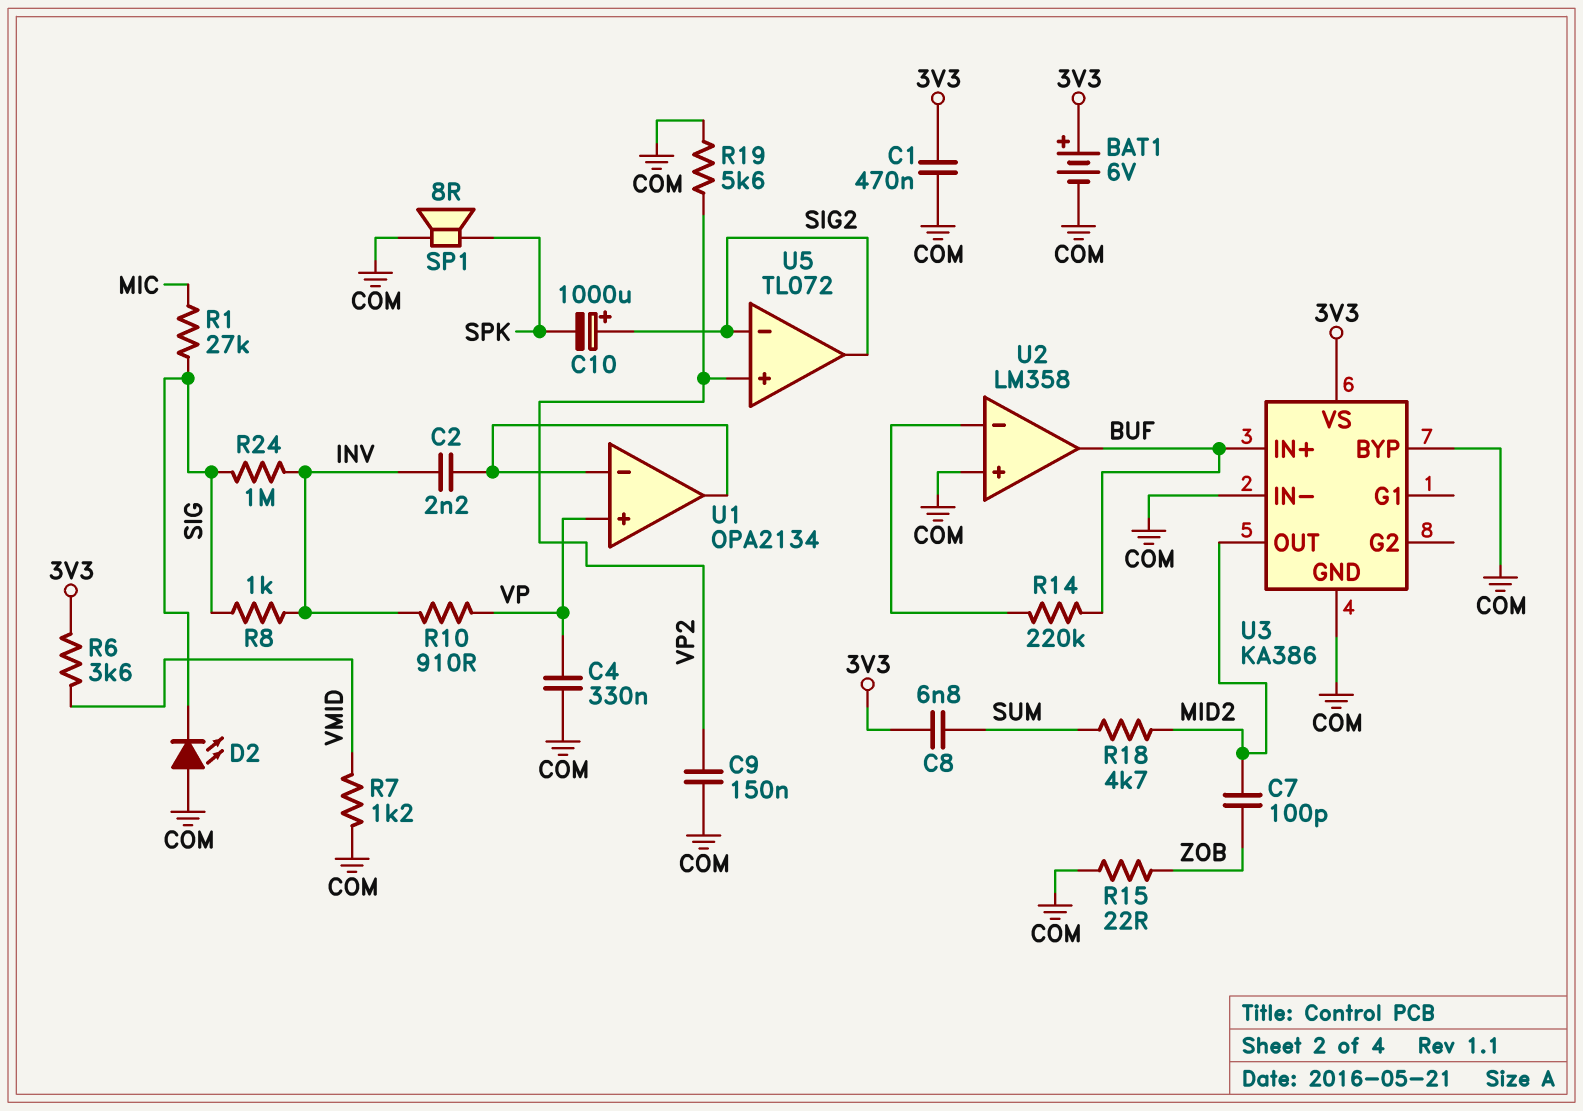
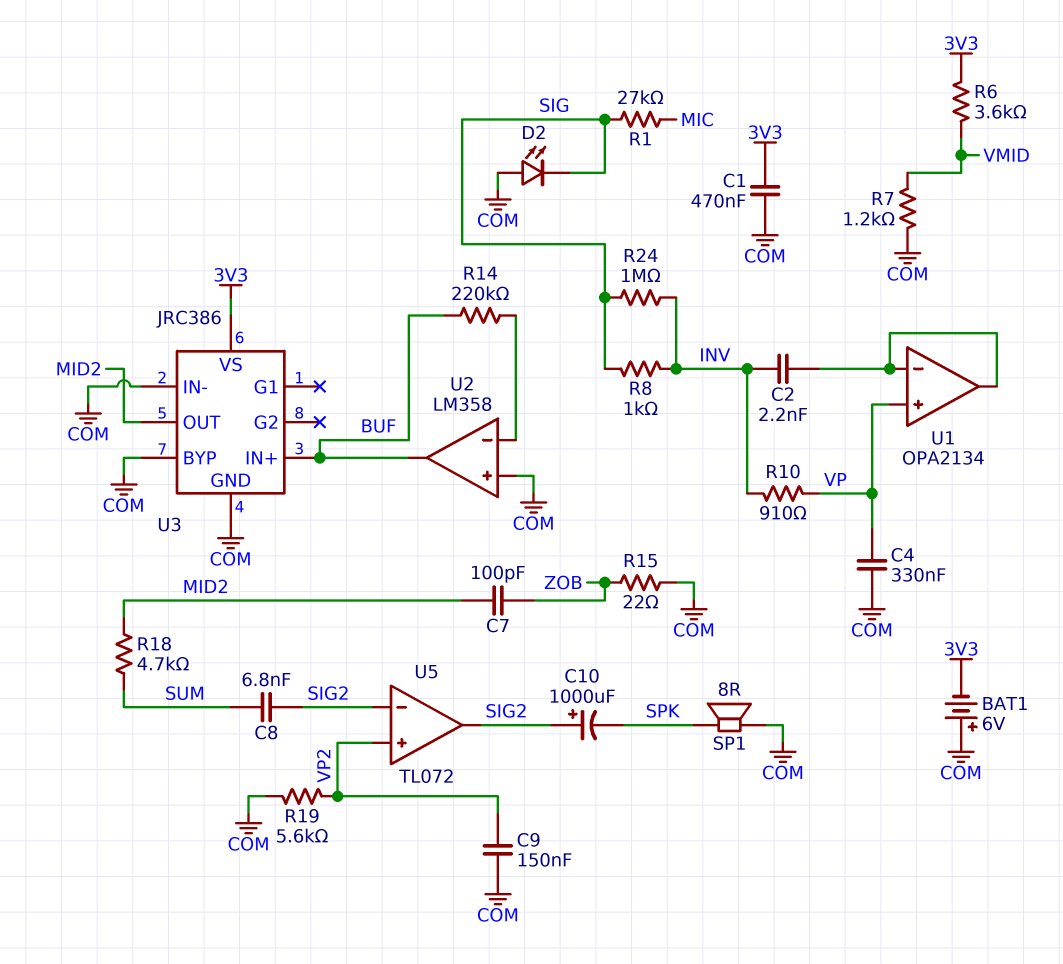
BAT1: 6V (plus 3V3, minus COM) -> 6V (plus COM, minus 3V3)
C8: 6.8nF (3V3, SUM) -> 6.8nF (SIG2, SUM)
U3: KA386 -> JRC386

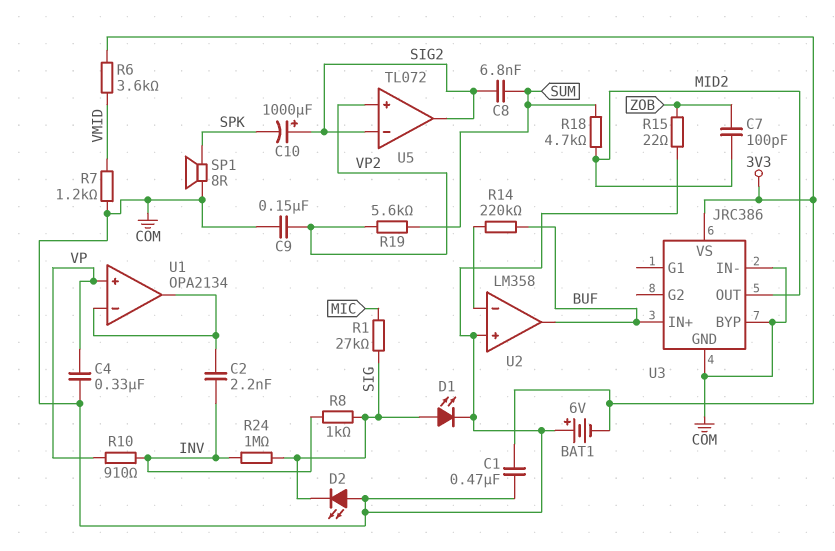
D1: none -> LED (A SIG, K COM)
R19: 5.6k (COM, VP2) -> 5.6k (SUM, VP2)

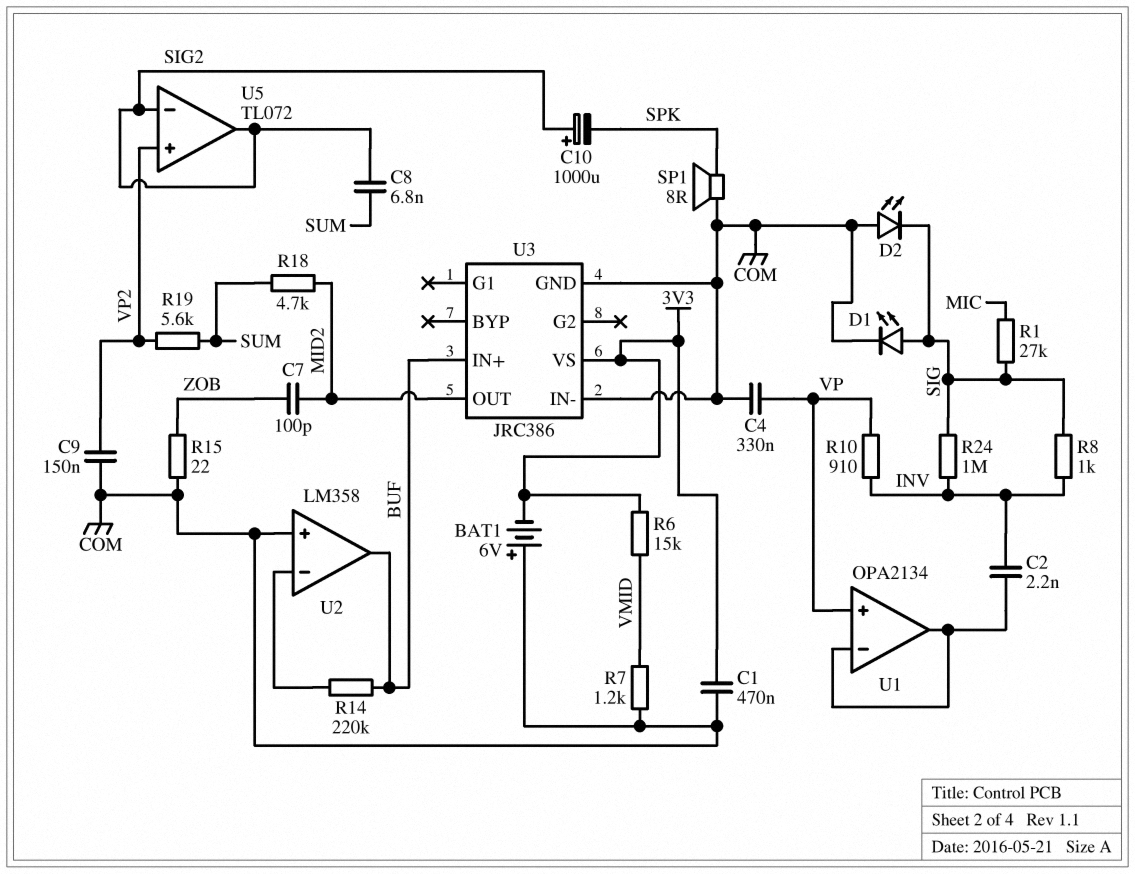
R6: 3.6k (3V3, VMID) -> 15k (3V3, VMID)
U3 pin BYP: COM -> none

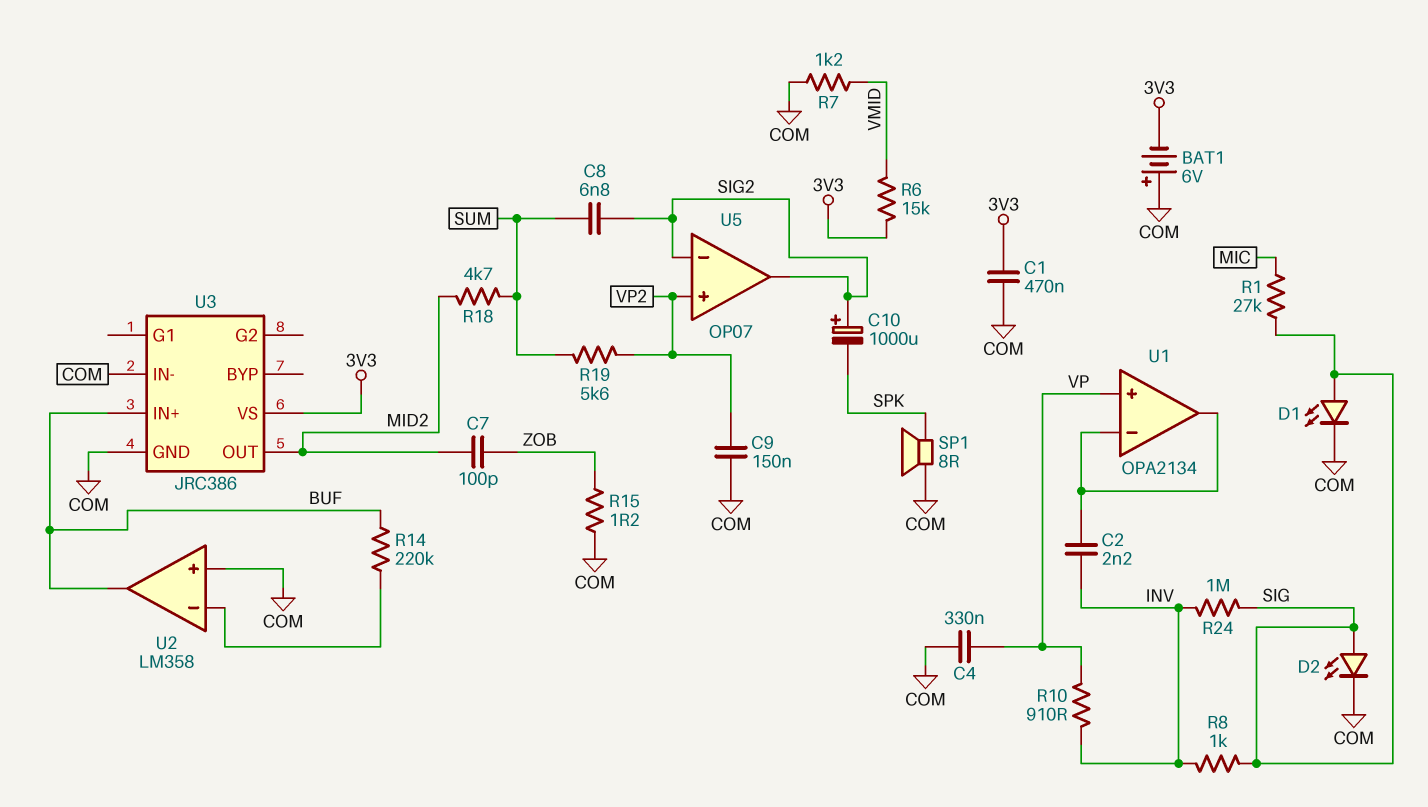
D2: LED (A COM, K SIG) -> LED (A SIG, K COM)
R15: 22 (COM, ZOB) -> 1.2 (COM, ZOB)
U5: TL072 -> OP07

